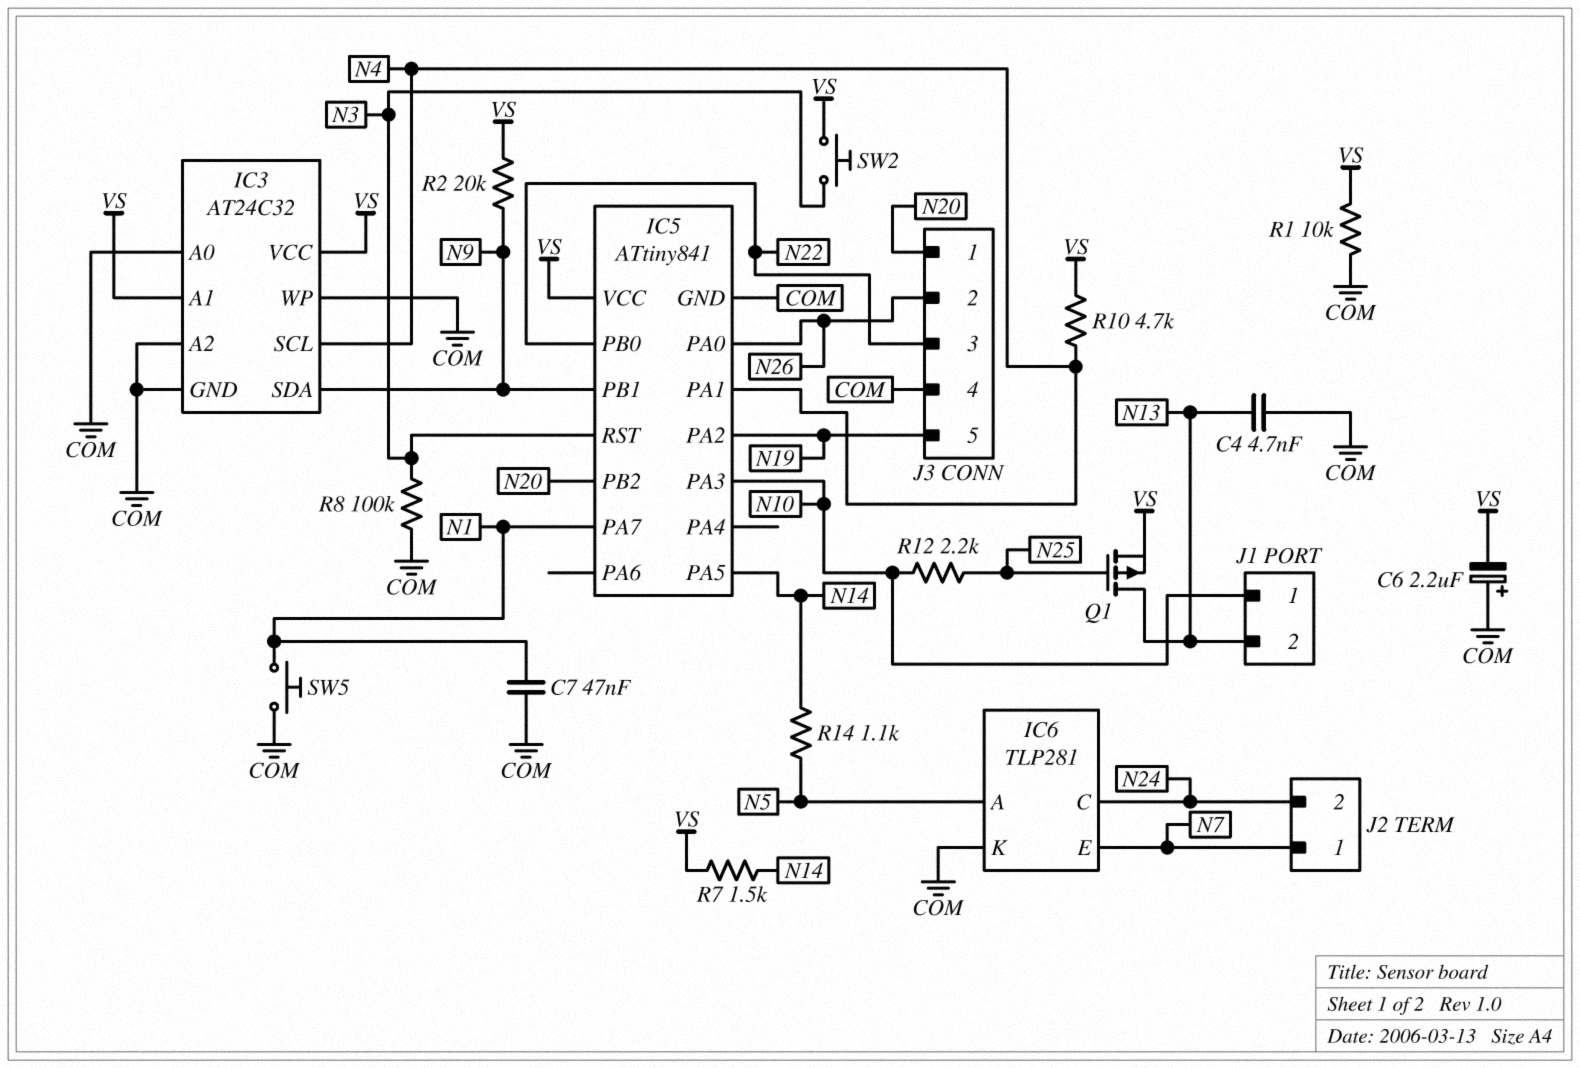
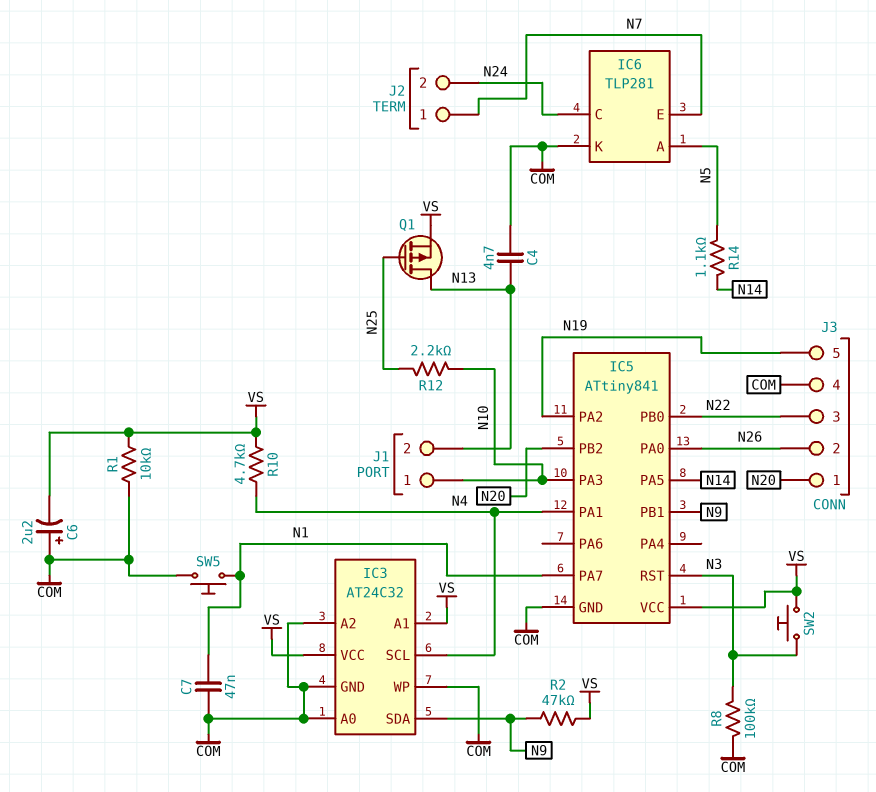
R2: 20k (N9, VS) -> 47k (N9, VS)
R7: 1.5k (N14, VS) -> none

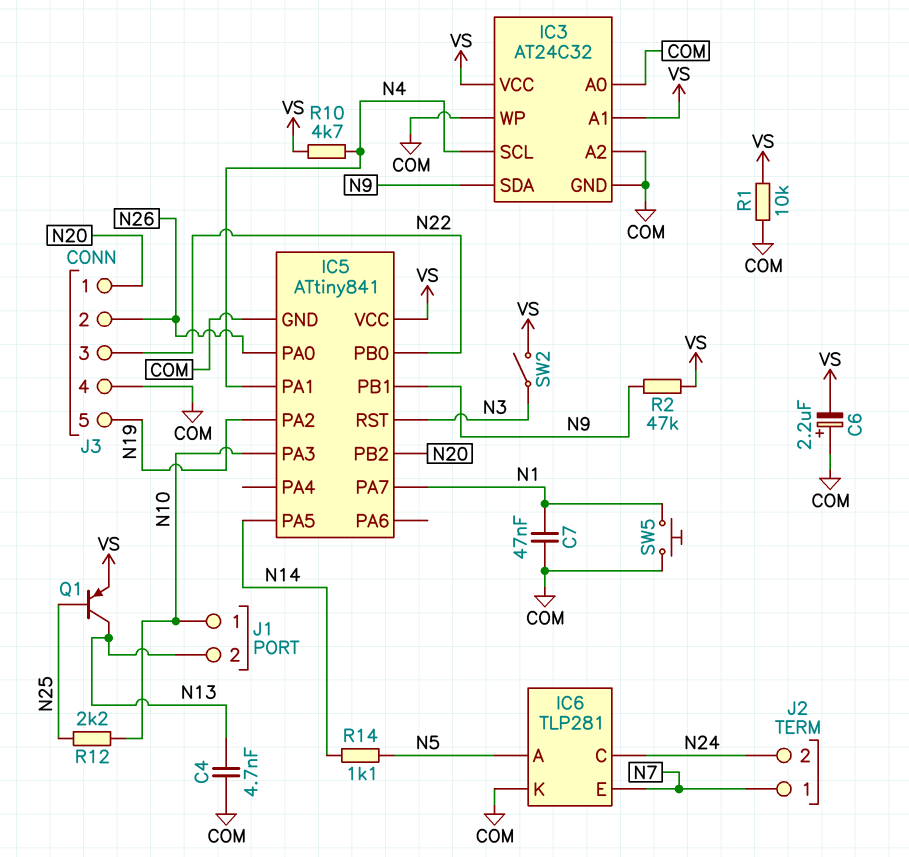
Q1: PMOS (G N25, D N13, S VS) -> PNP (B N25, C N13, E VS)
R8: 100k (COM, N3) -> none
SW2: button (N3, VS) -> switch (N3, VS)

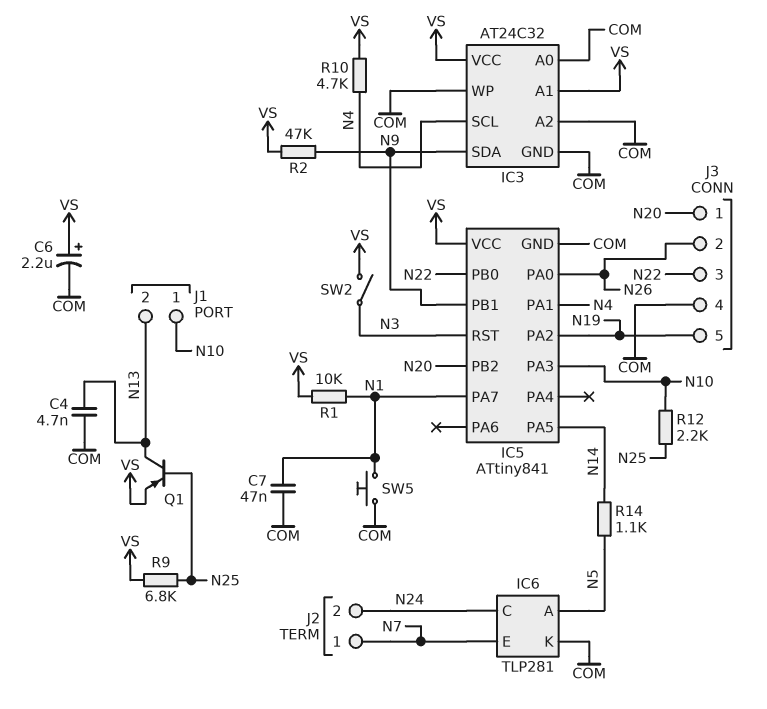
C6: 2.2uF (plus COM, minus VS) -> 2.2uF (plus VS, minus COM)
R1: 10k (COM, VS) -> 10k (N1, VS)
R9: none -> 6.8k (N25, VS)

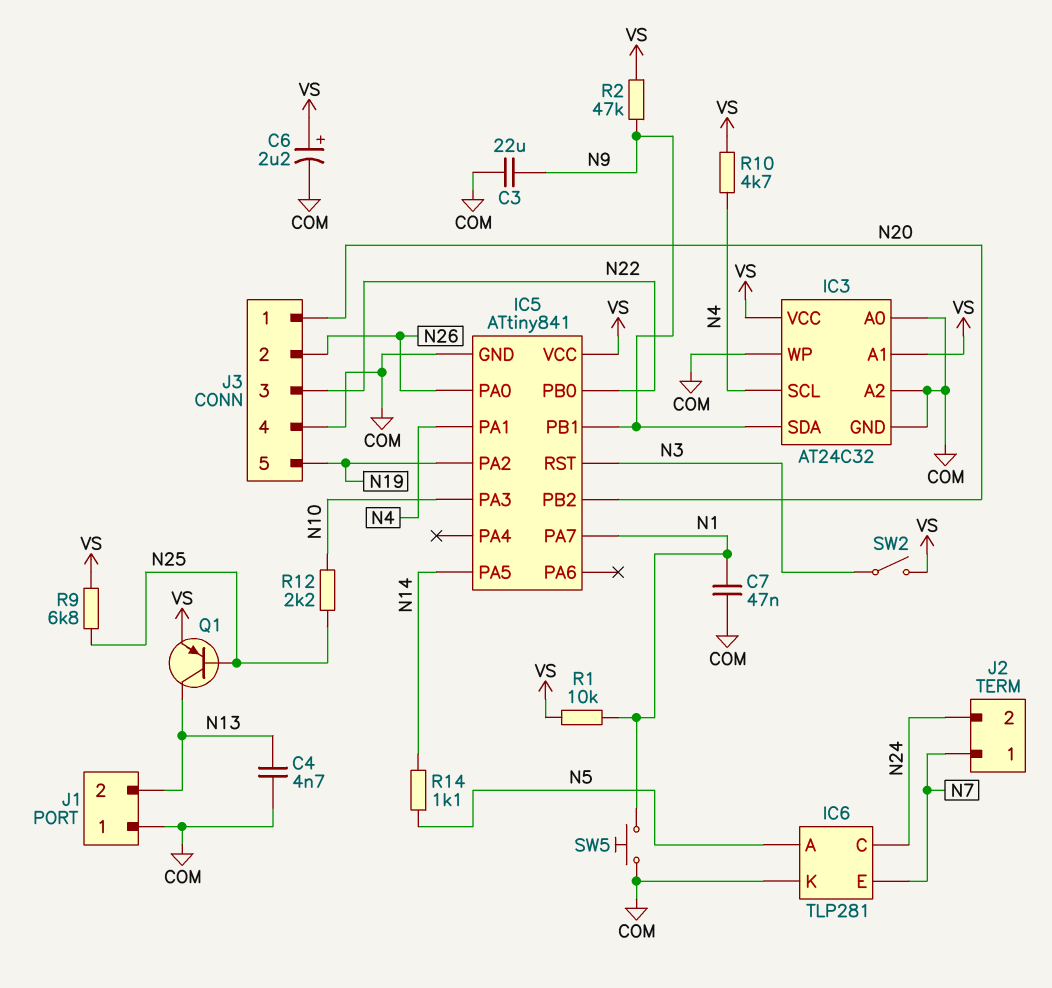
C3: none -> 22uF (COM, N9)
J1 pin 1: N10 -> COM

